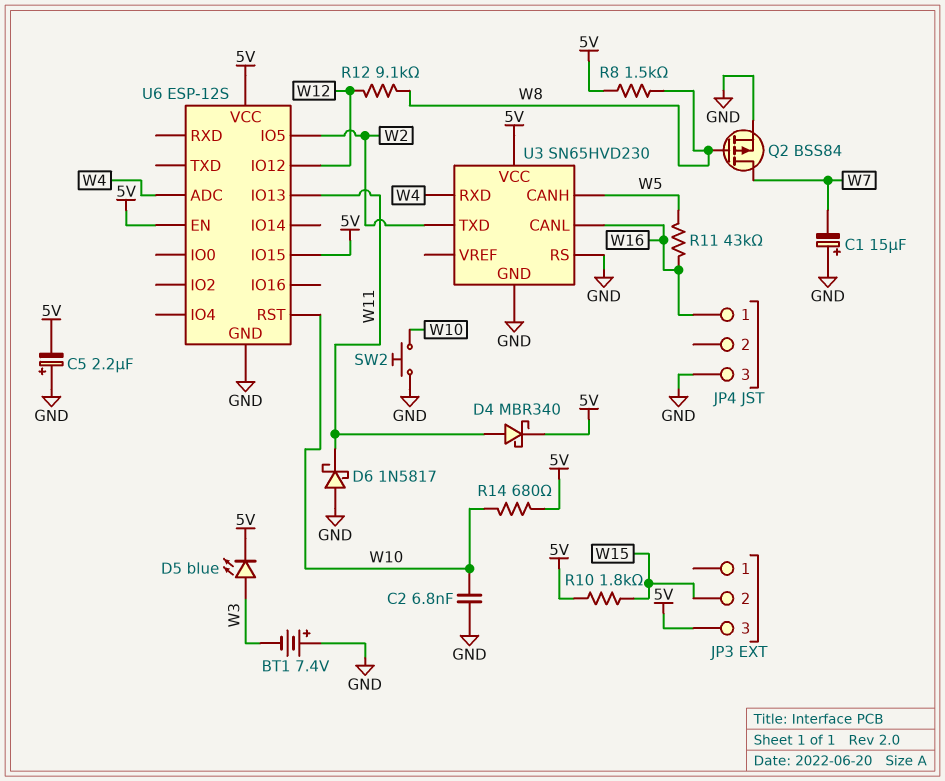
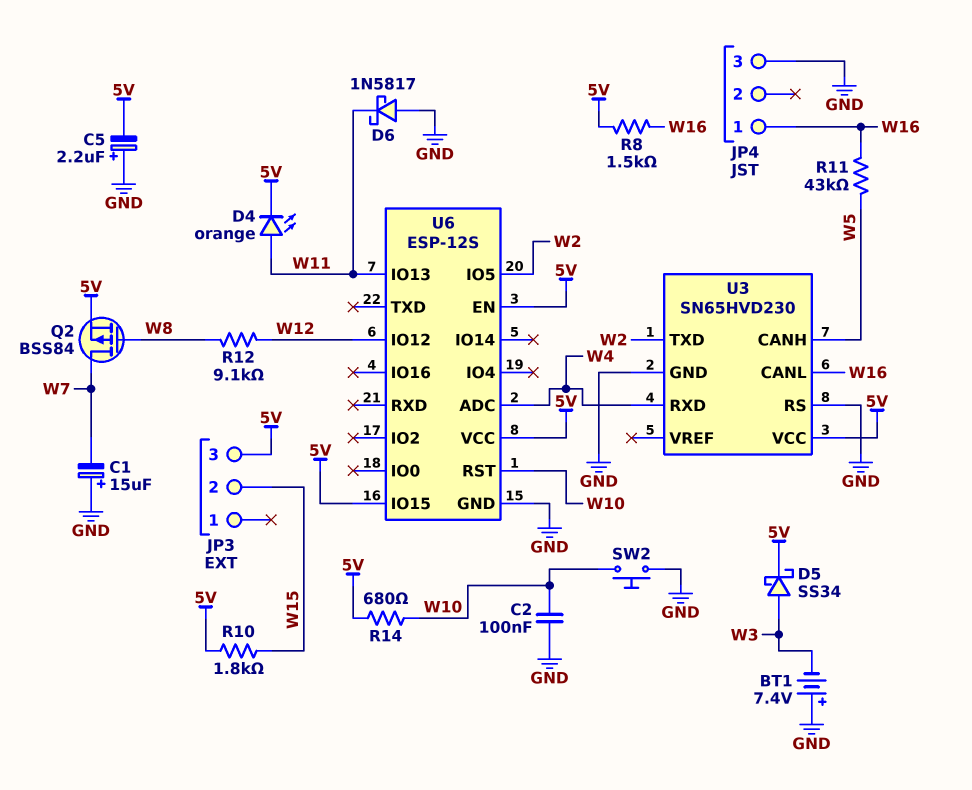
C2: 6.8nF (GND, W10) -> 100nF (GND, W10)
D4: schottky MBR340 (A W11, K 5V) -> LED orange (A W11, K 5V)
D5: LED blue (A W3, K 5V) -> schottky SS34 (A W3, K 5V)
Q2: PMOS BSS84 (G W8, D W7, S GND) -> PMOS BSS84 (G W8, D W7, S 5V)
R8: 1.5k (5V, W8) -> 1.5k (5V, W16)

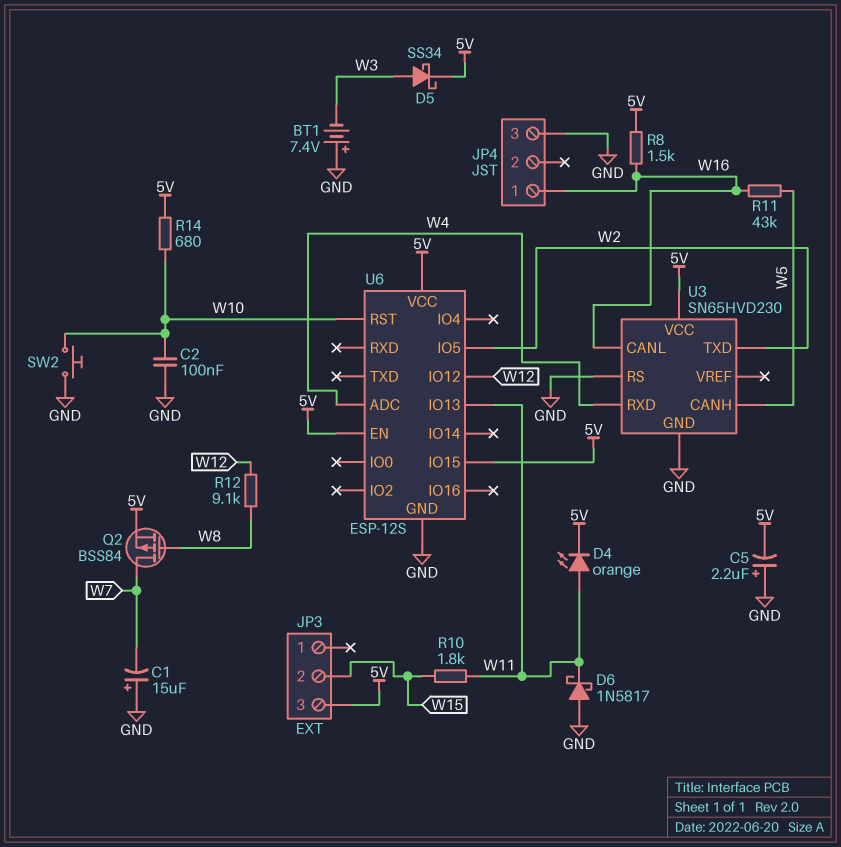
R10: 1.8k (5V, W15) -> 1.8k (W11, W15)

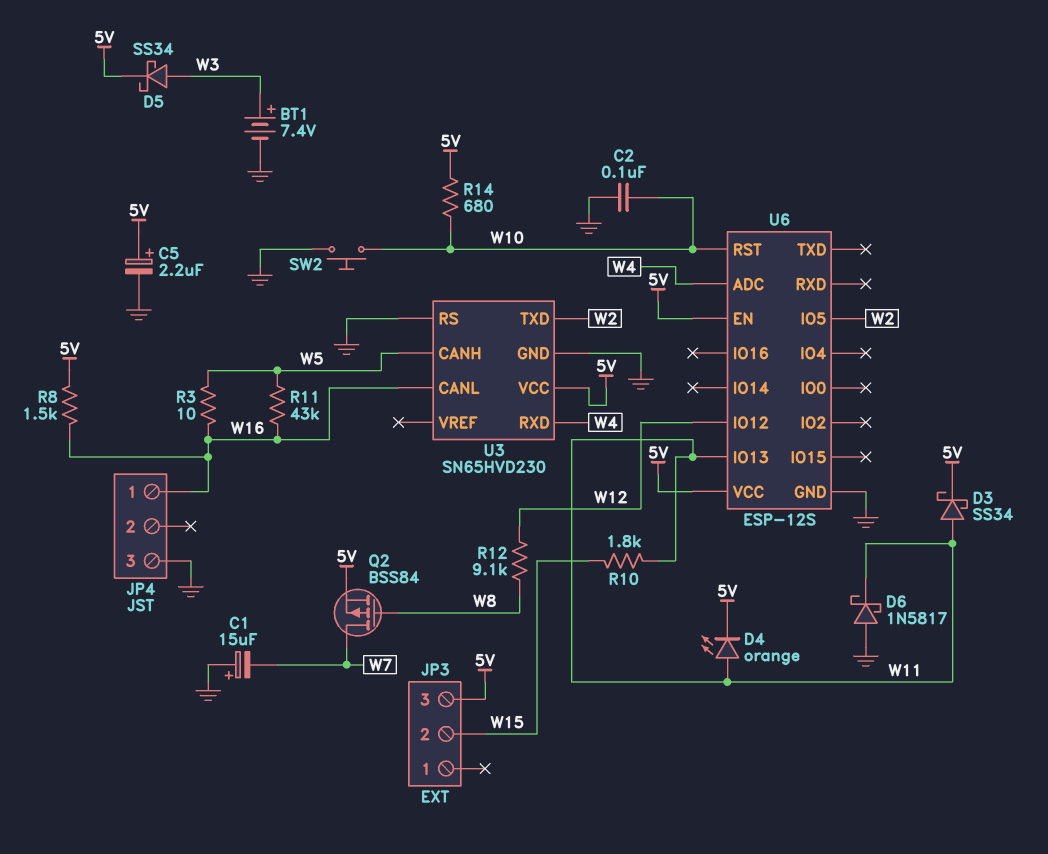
BT1: 7.4V (plus GND, minus W3) -> 7.4V (plus W3, minus GND)
C5: 2.2uF (plus GND, minus 5V) -> 2.2uF (plus 5V, minus GND)
D3: none -> schottky SS34 (A W11, K 5V)
R3: none -> 10 (W5, W16)
U6 pin IO15: 5V -> none

